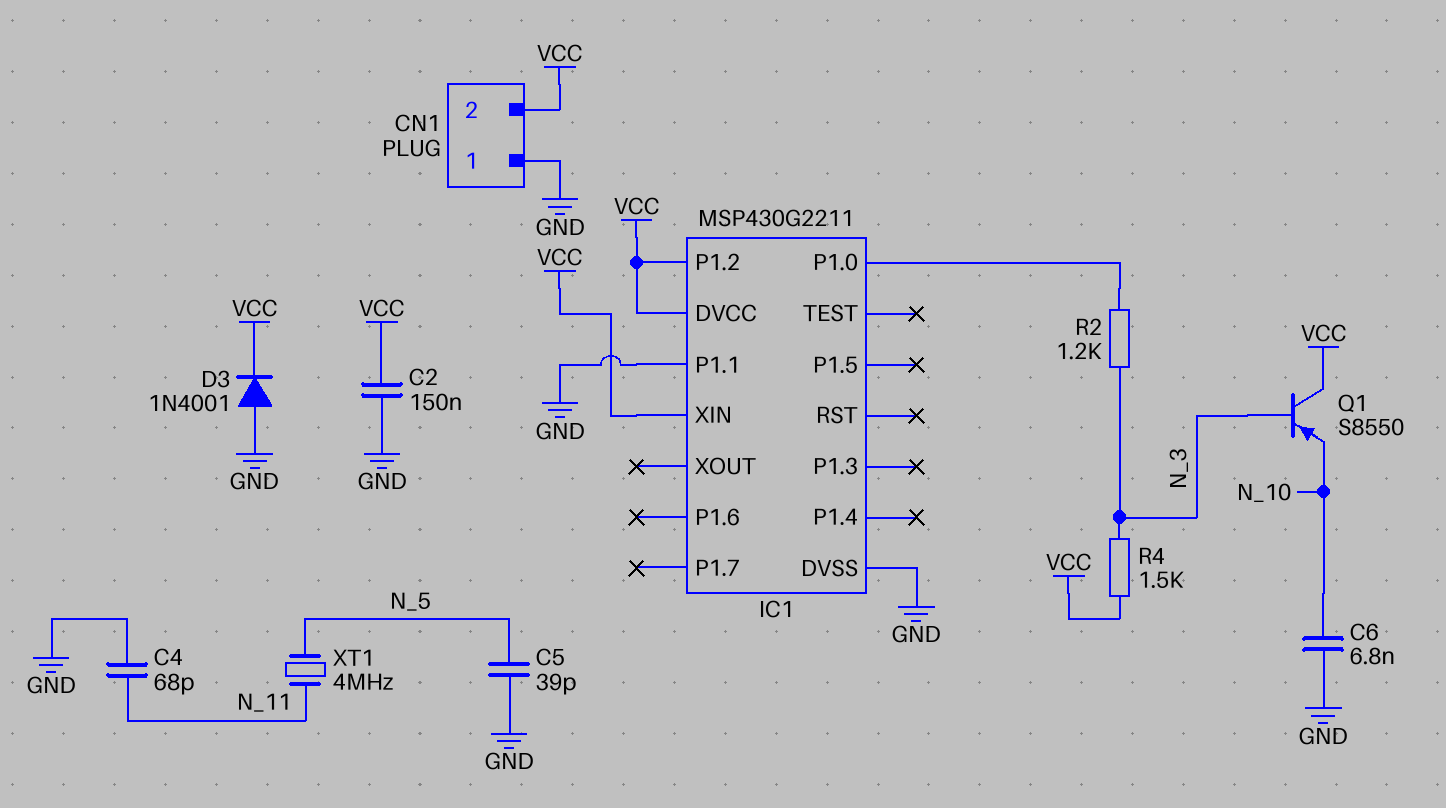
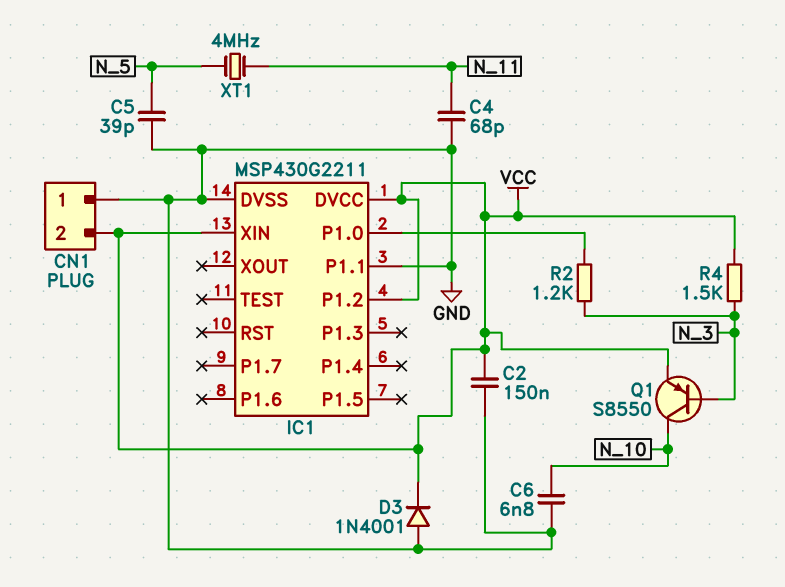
Q1: PNP S8550 (B N_3, C VCC, E N_10) -> PNP S8550 (B N_3, C N_10, E VCC)

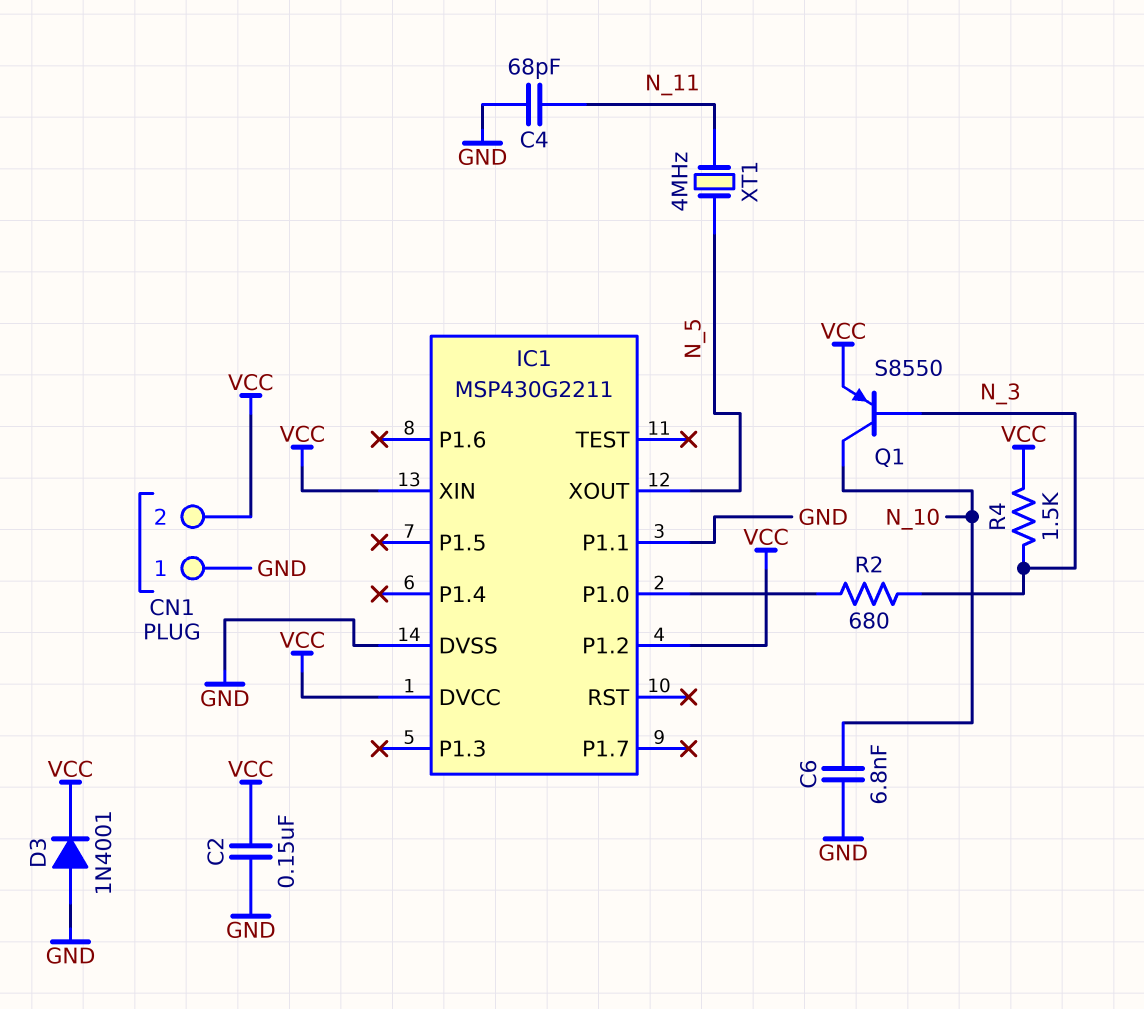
C5: 39pF (GND, N_5) -> none
IC1 pin XOUT: none -> N_5
R2: 1.2k (IC1/P1.0, N_3) -> 680 (IC1/P1.0, N_3)

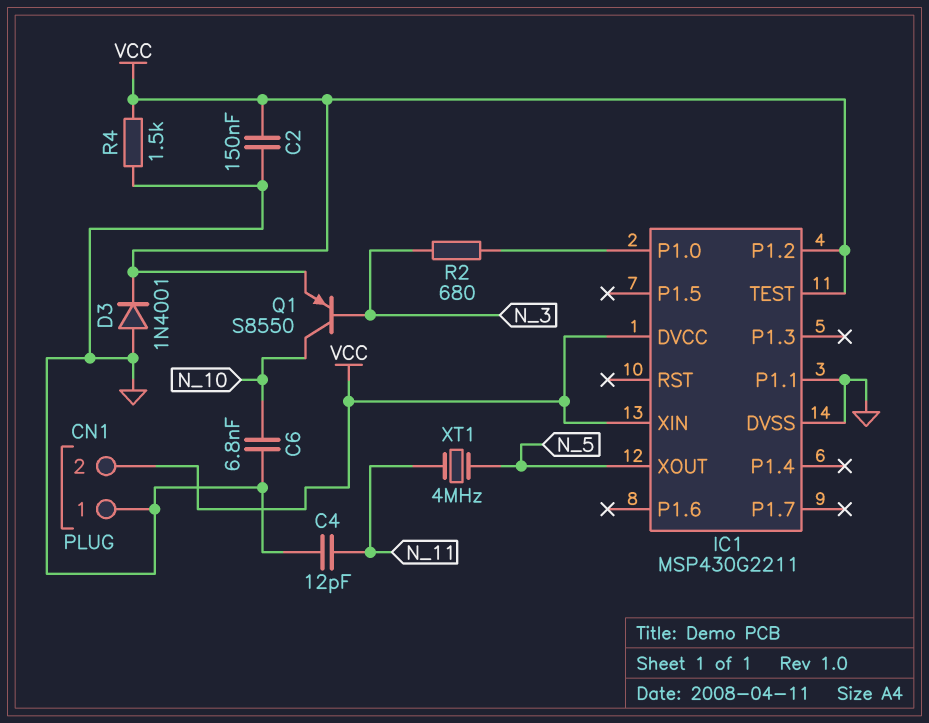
C4: 68pF (GND, N_11) -> 12pF (GND, N_11)
IC1 pin TEST: none -> VCC
R4: 1.5k (N_3, VCC) -> 1.5k (GND, VCC)

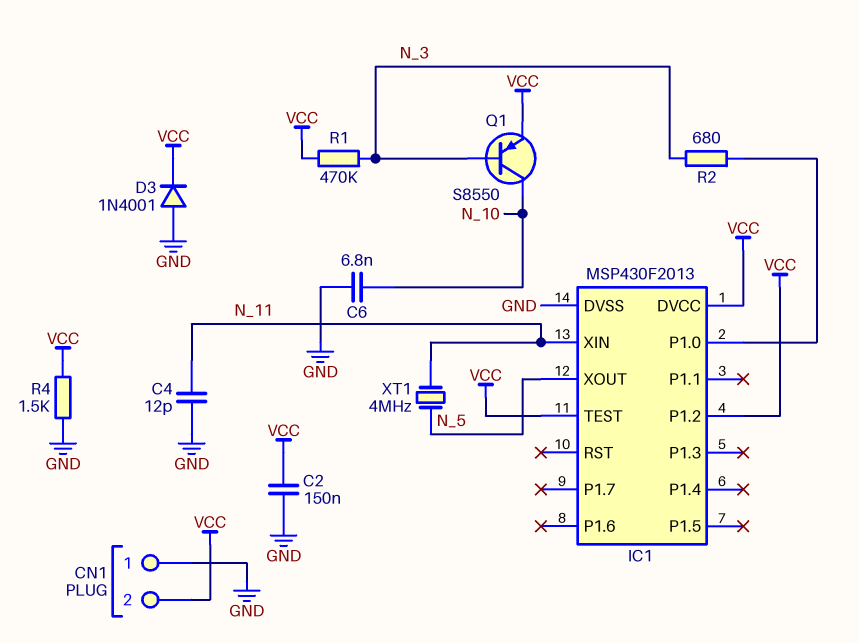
IC1: MSP430G2211 -> MSP430F2013
IC1 pin P1.1: GND -> none
IC1 pin XIN: VCC -> N_11
R1: none -> 470k (N_3, VCC)

